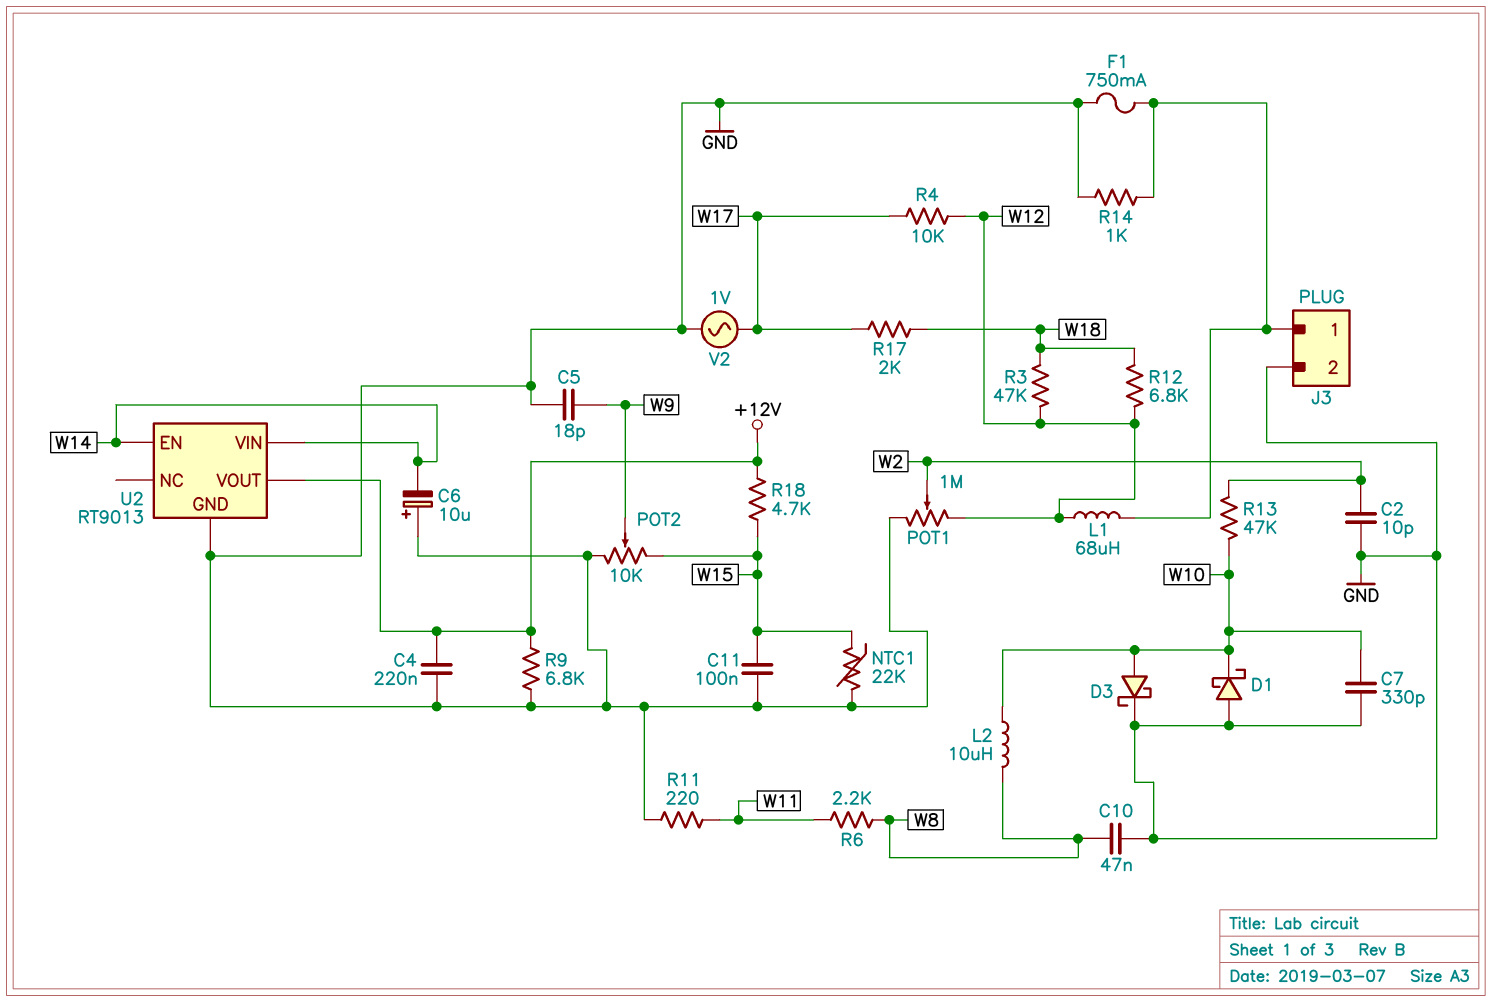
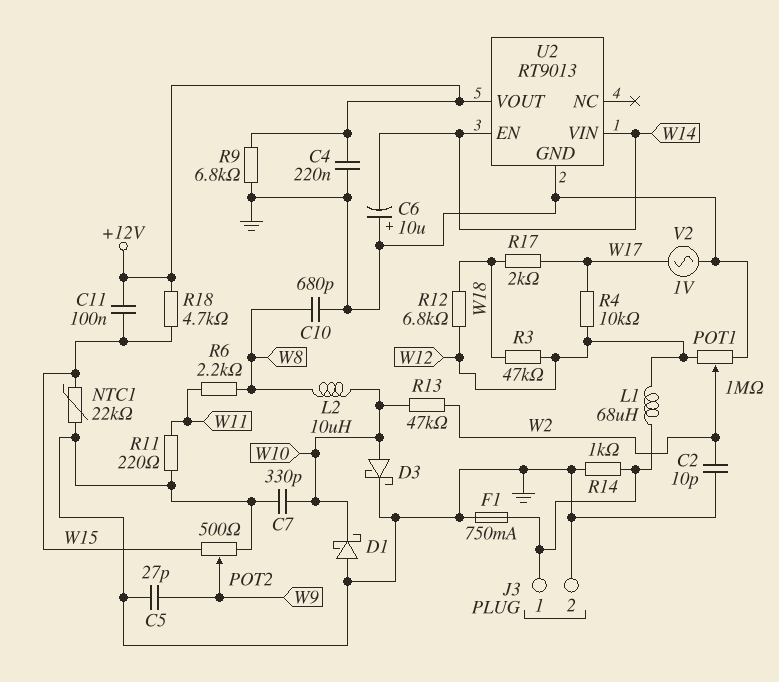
C5: 18pF (GND, W9) -> 27pF (GND, W9)
C10: 47nF (GND, W8) -> 680pF (GND, W8)
C11: 100nF (GND, W15) -> 100nF (+12V, W15)
POT2: 10k (GND, W15, wiper W9) -> 500 (GND, W15, wiper W9)

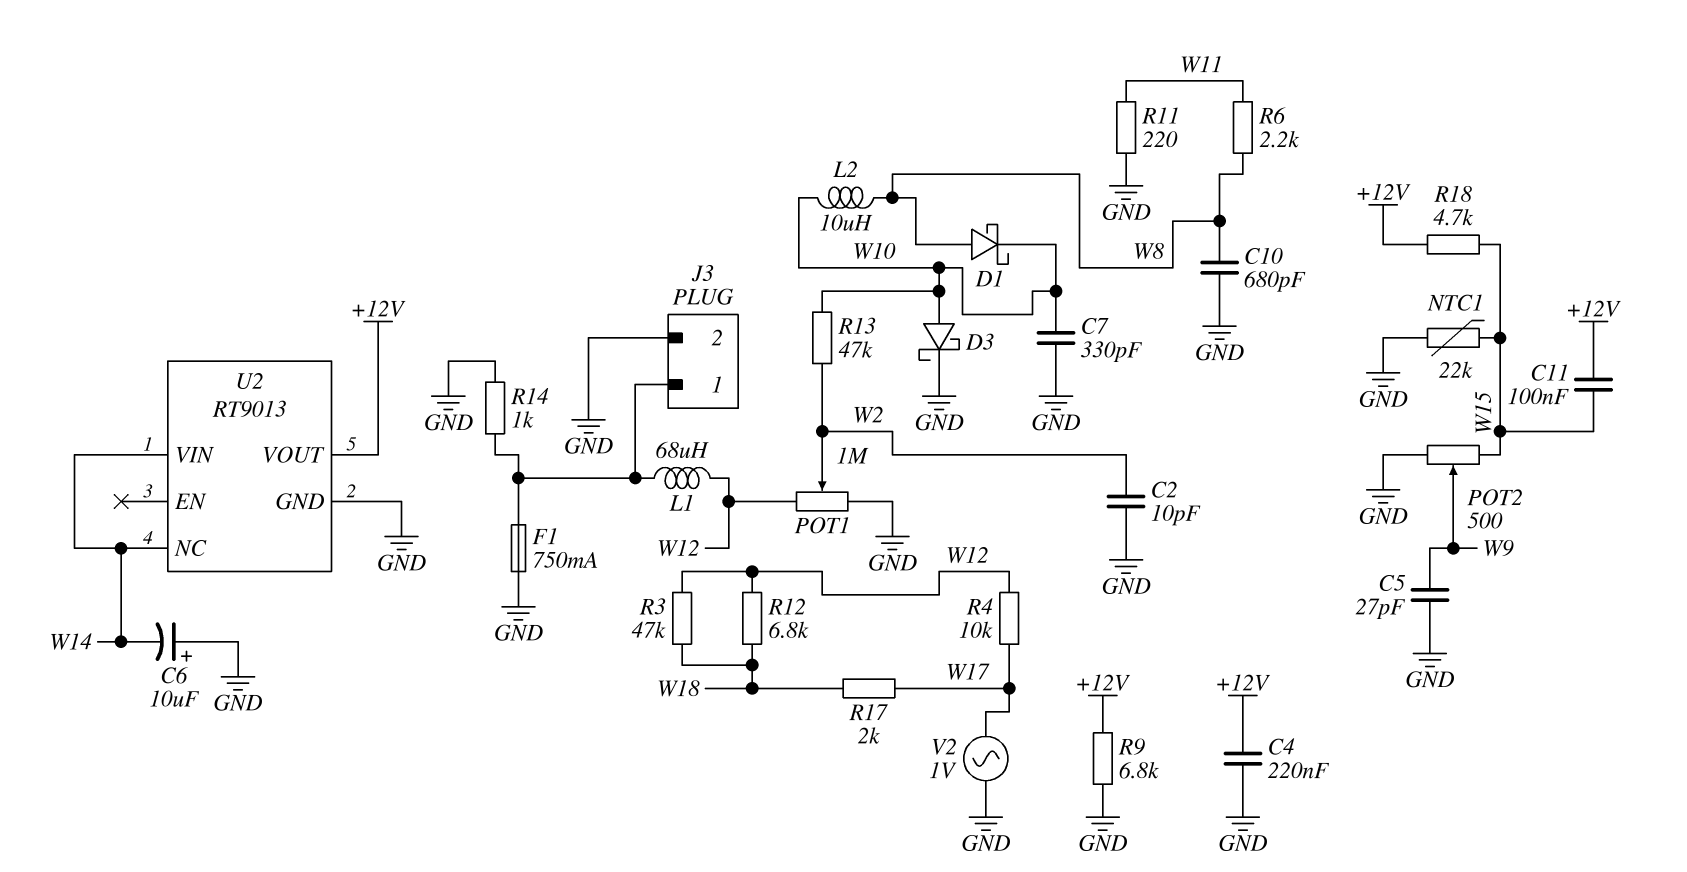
D1: schottky (A GND, K W10) -> schottky (A W8, K W10)
U2 pin EN: W14 -> none
U2 pin NC: none -> W14

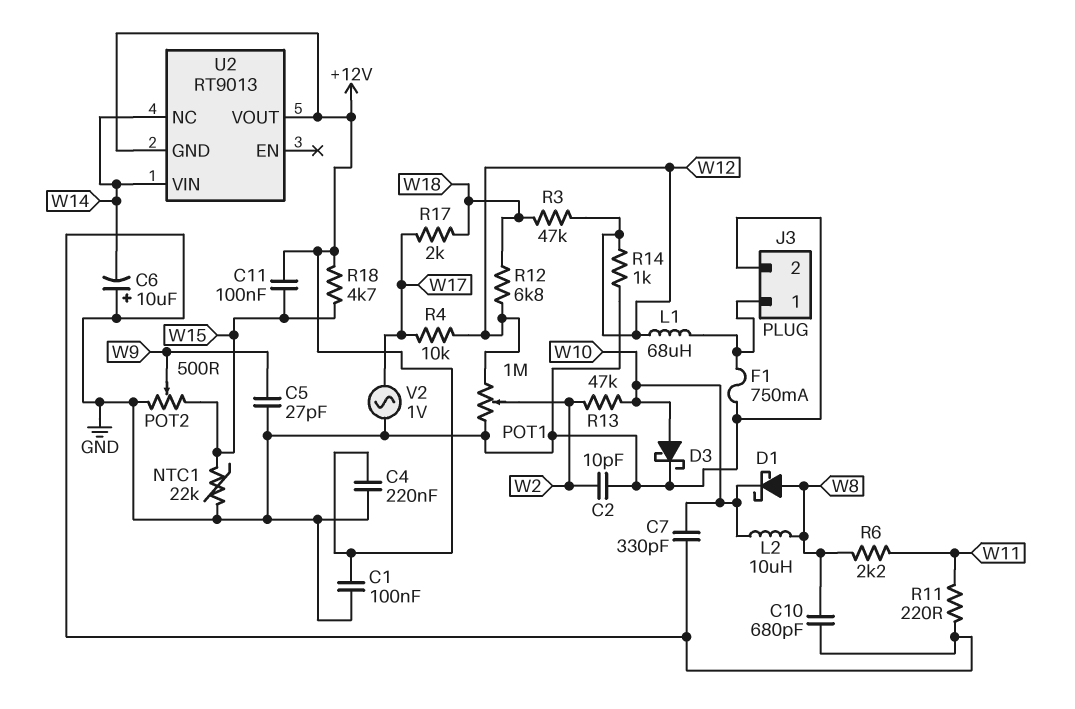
C1: none -> 100nF (+12V, GND)
R9: 6.8k (+12V, GND) -> none
R14: 1k (GND, J3/1) -> 1k (GND, W12)
U2 pin GND: GND -> +12V

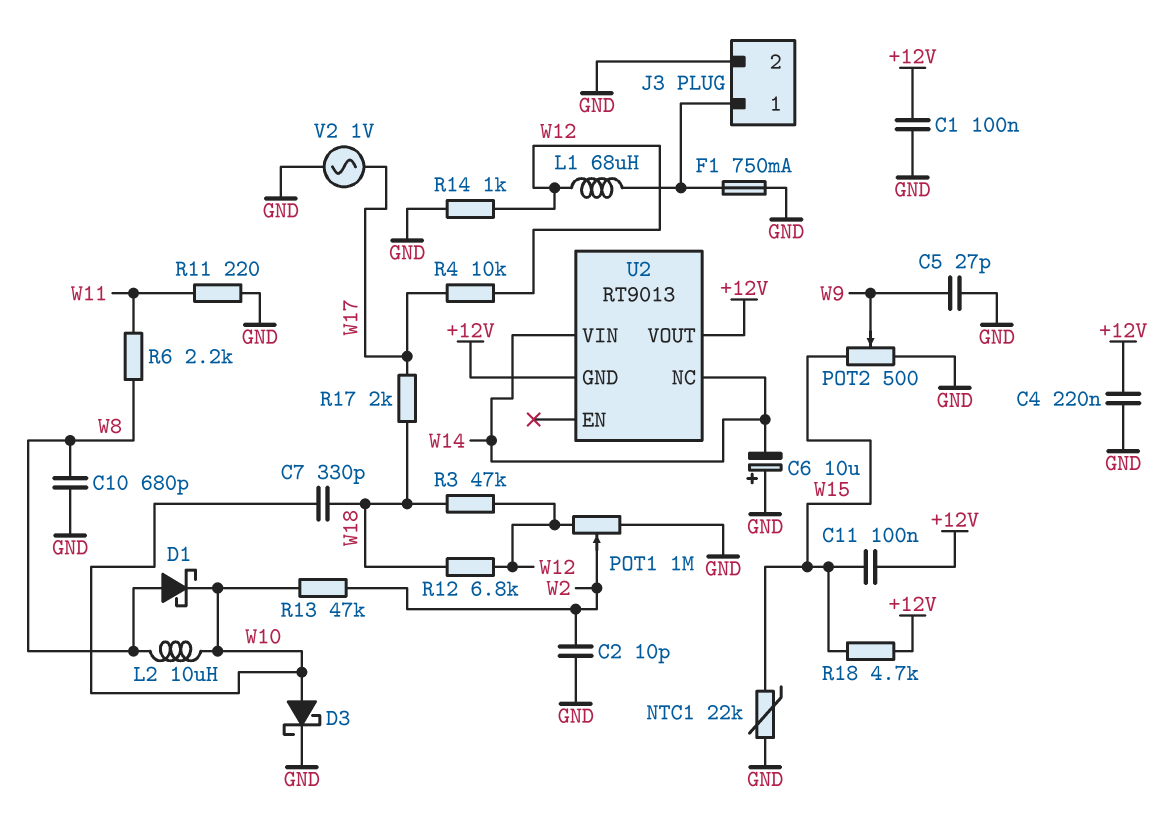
C7: 330pF (GND, W10) -> 330pF (W10, W18)

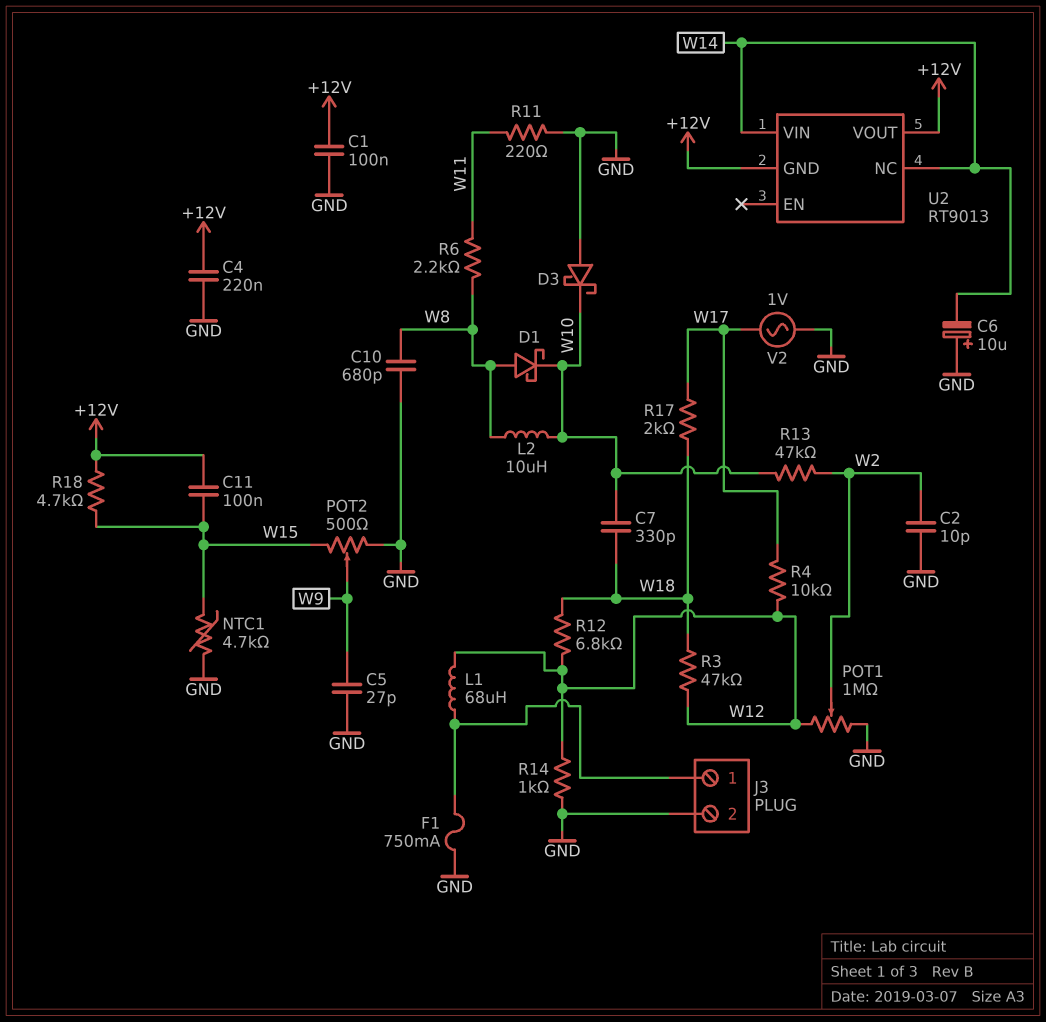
D3: schottky (A W10, K GND) -> schottky (A GND, K W10)
NTC1: 22k (GND, W15) -> 4.7k (GND, W15)

